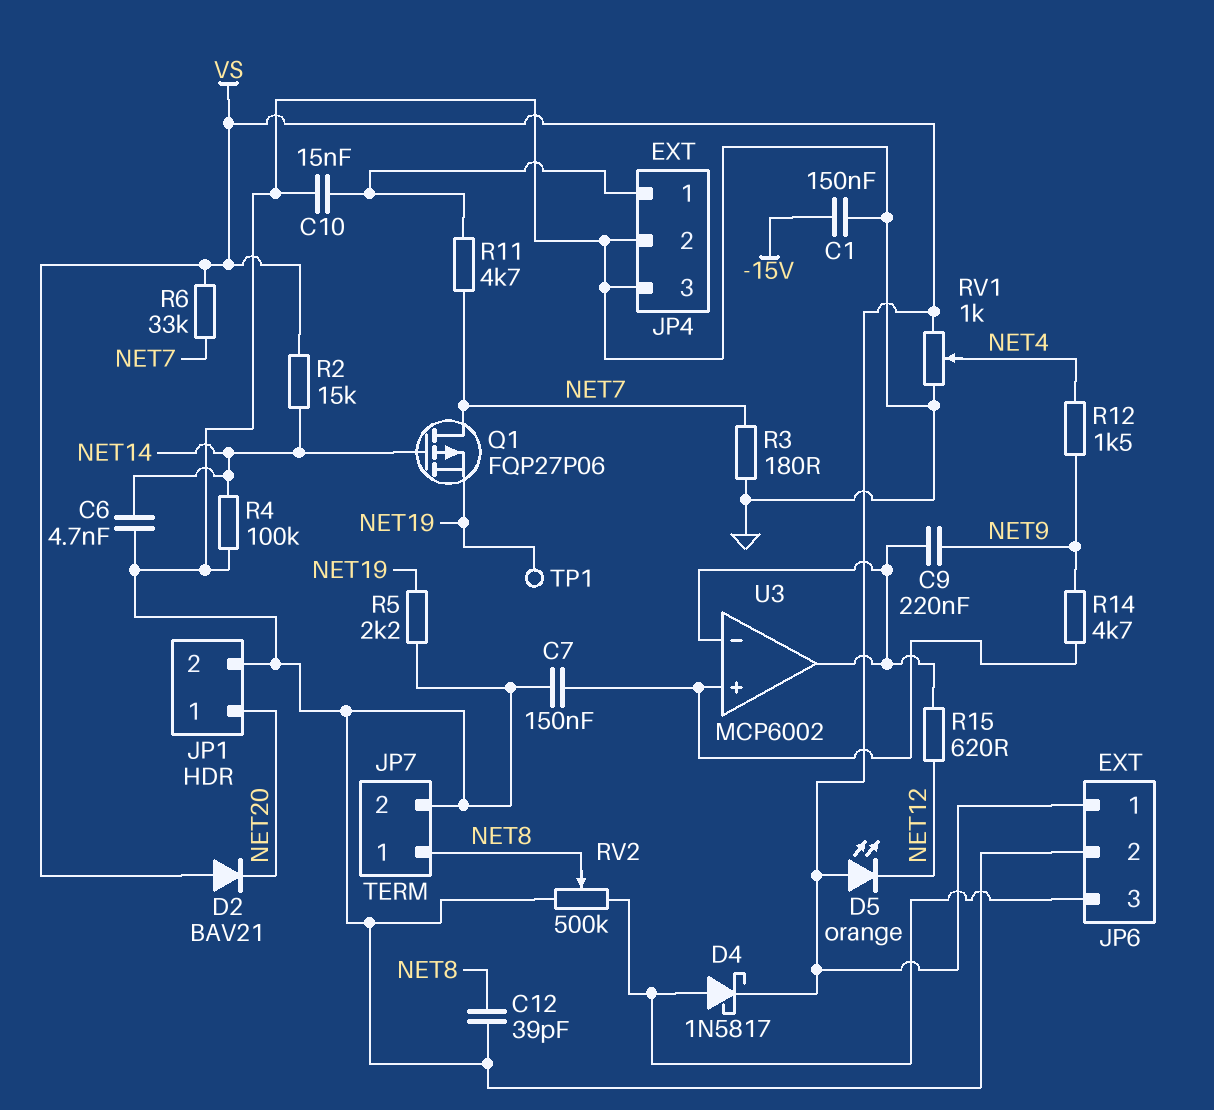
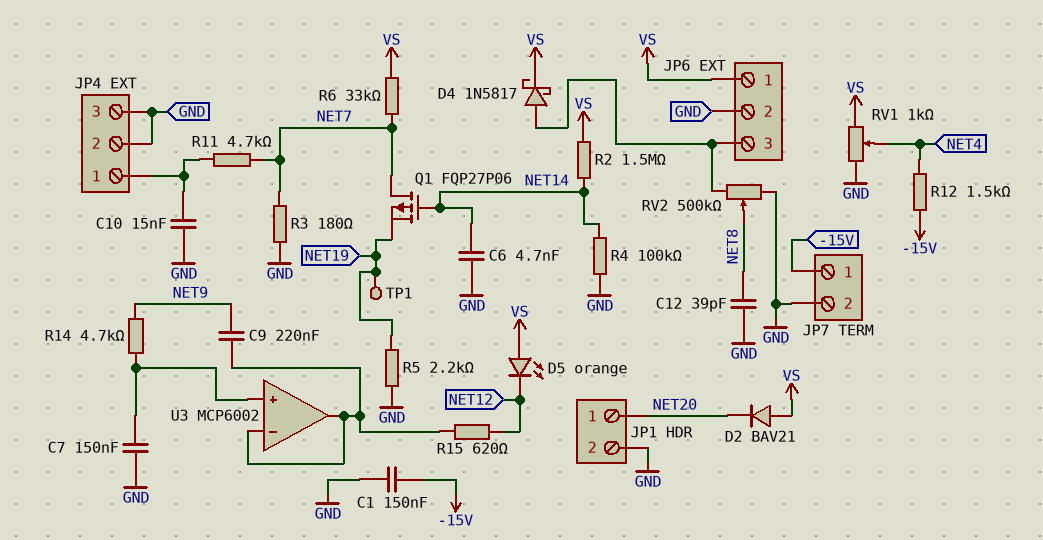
JP7 pin 1: NET8 -> -15V
R2: 15k (NET14, VS) -> 1.5M (NET14, VS)
R12: 1.5k (NET4, NET9) -> 1.5k (-15V, NET4)

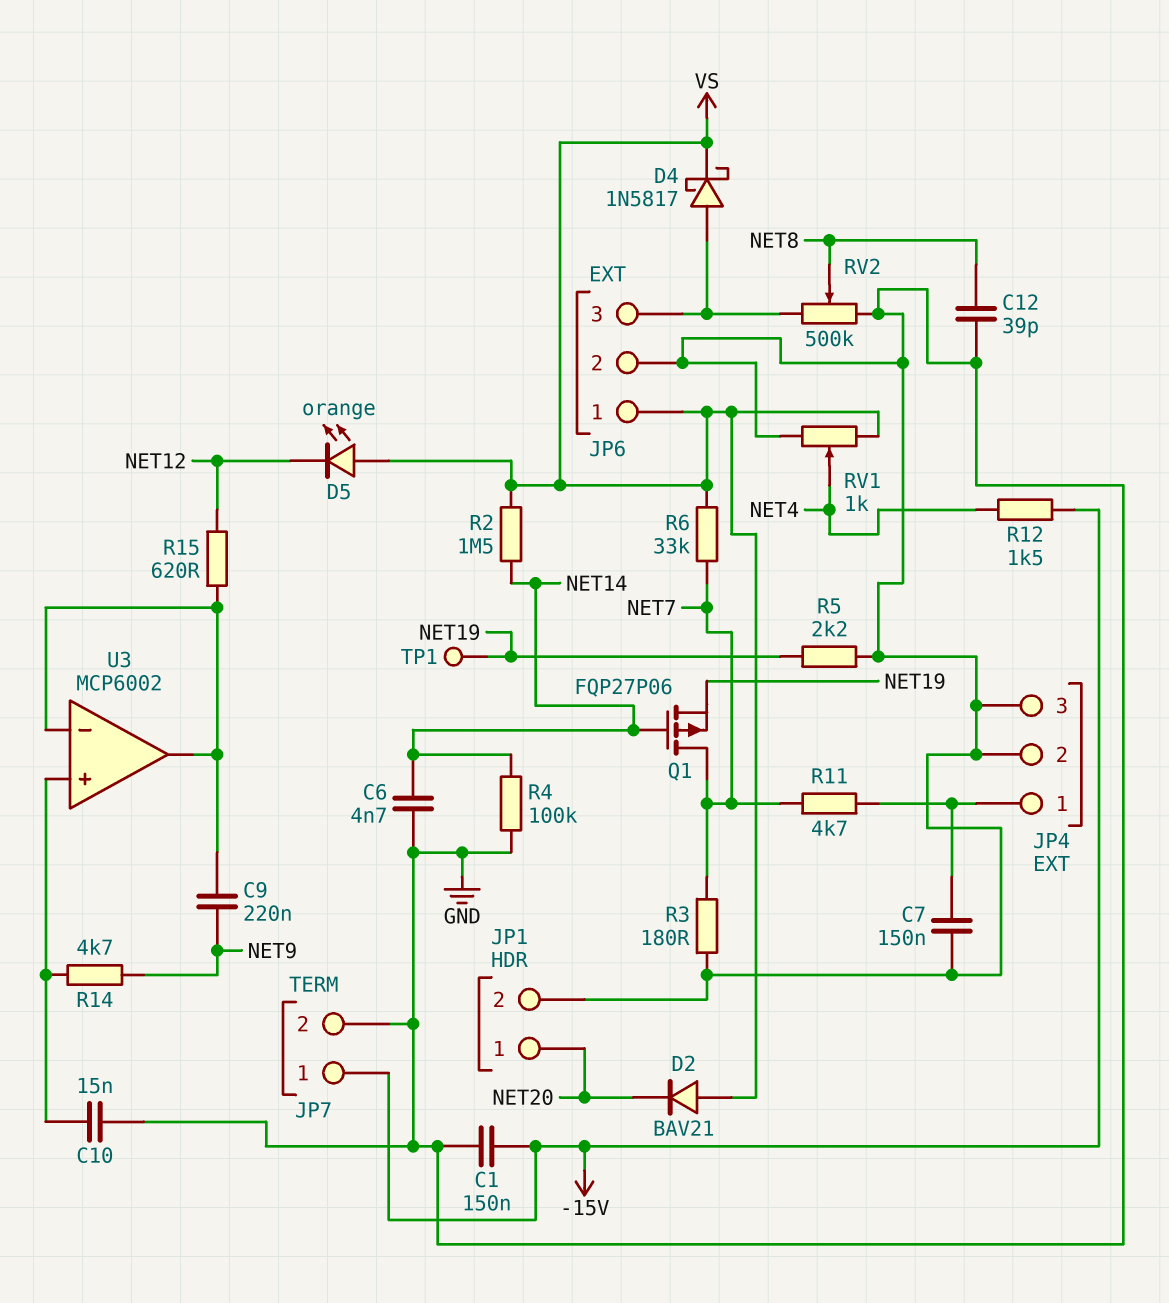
C7: 150nF (GND, U3/in+) -> 150nF (GND, JP4/1)
C10: 15nF (GND, JP4/1) -> 15nF (GND, U3/in+)

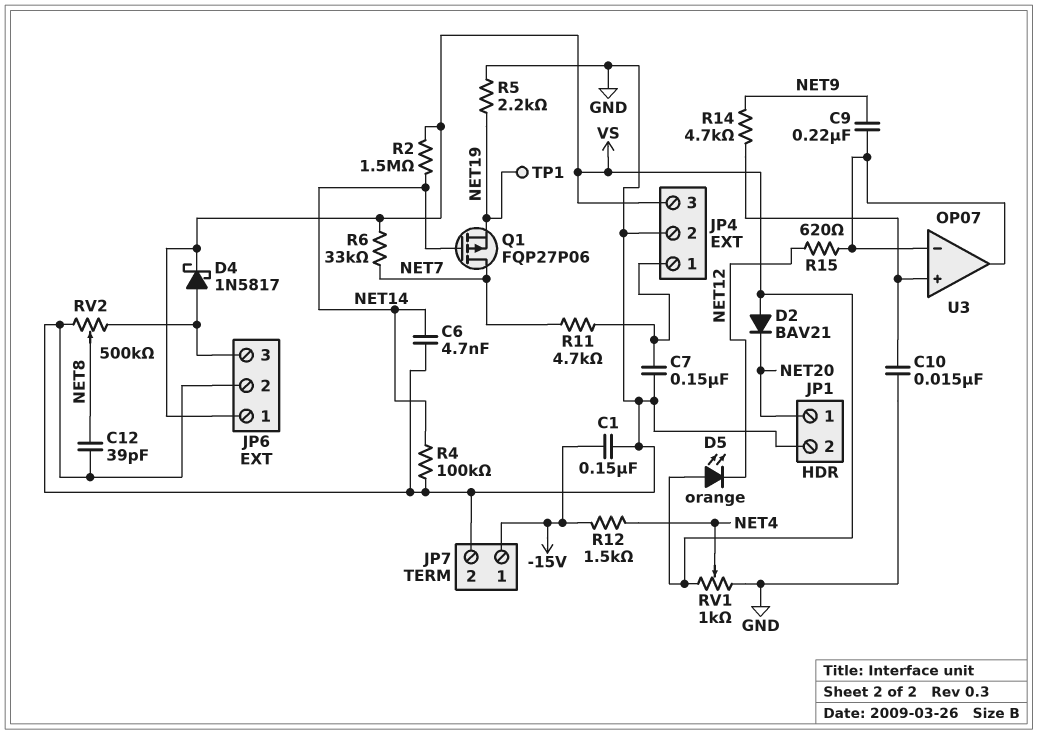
JP4 pin 3: GND -> VS
R3: 180 (GND, NET7) -> none
U3: MCP6002 -> OP07

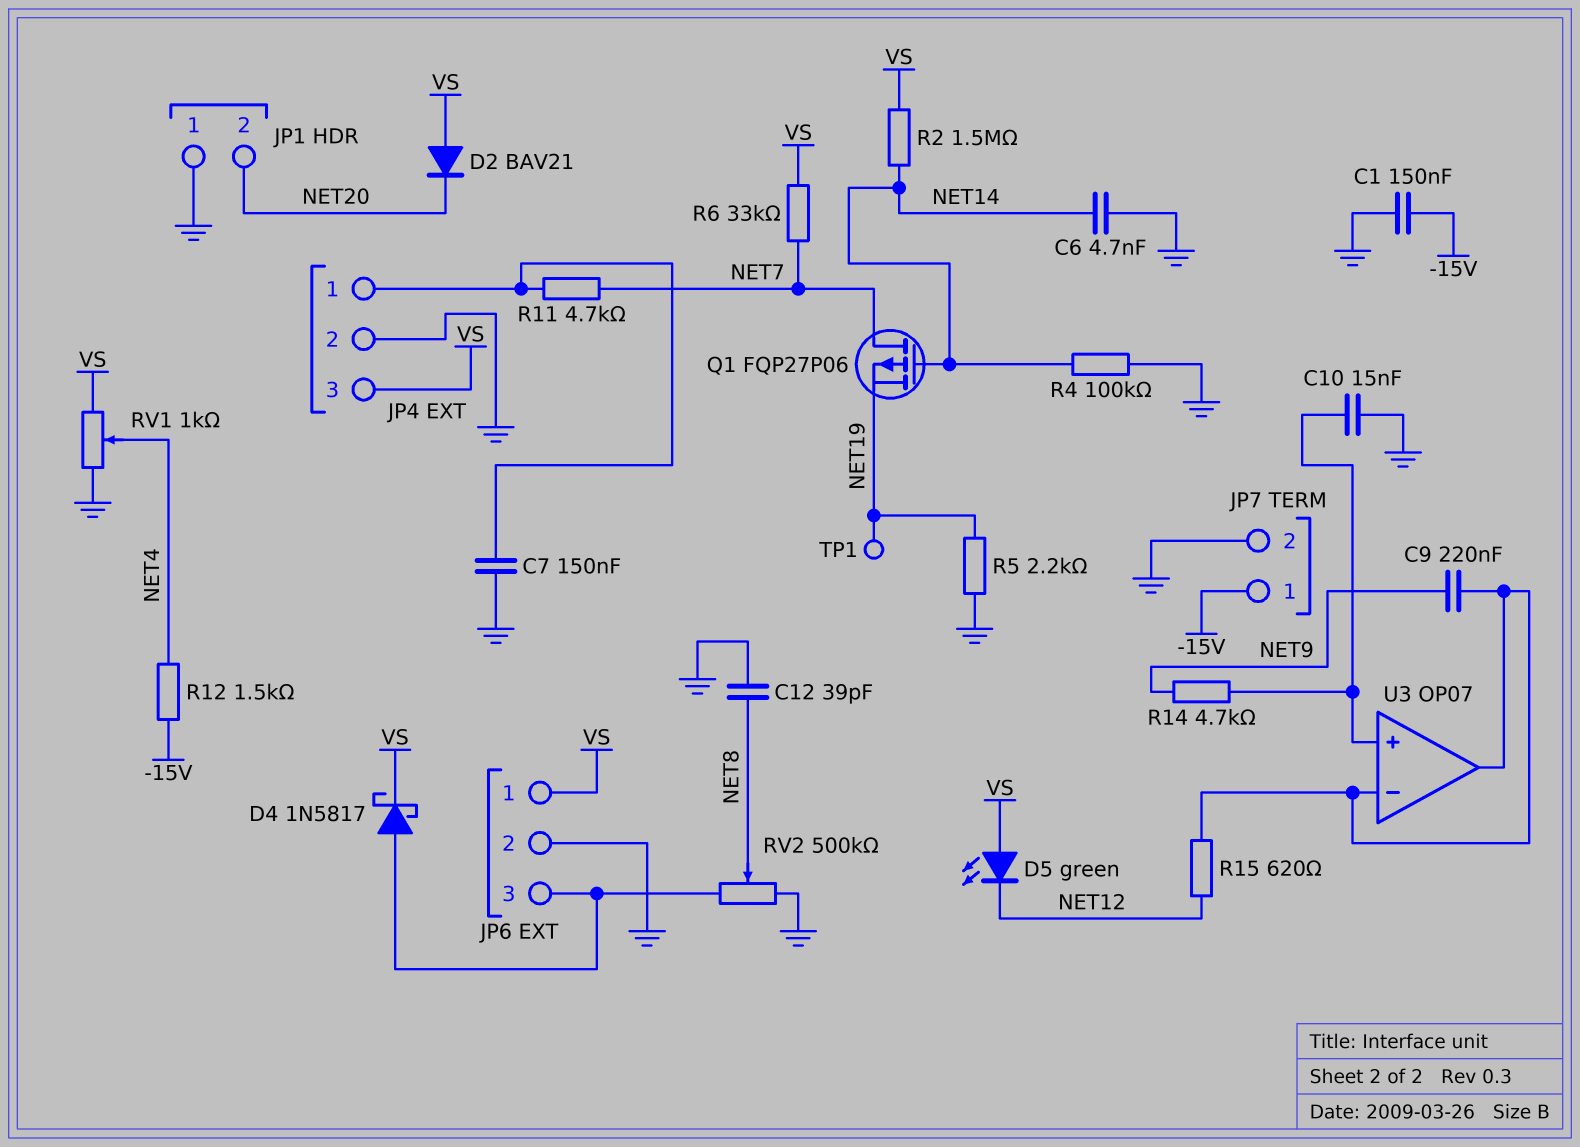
D5: LED orange (A VS, K NET12) -> LED green (A VS, K NET12)
JP1 pin 1: NET20 -> GND
JP1 pin 2: GND -> NET20

